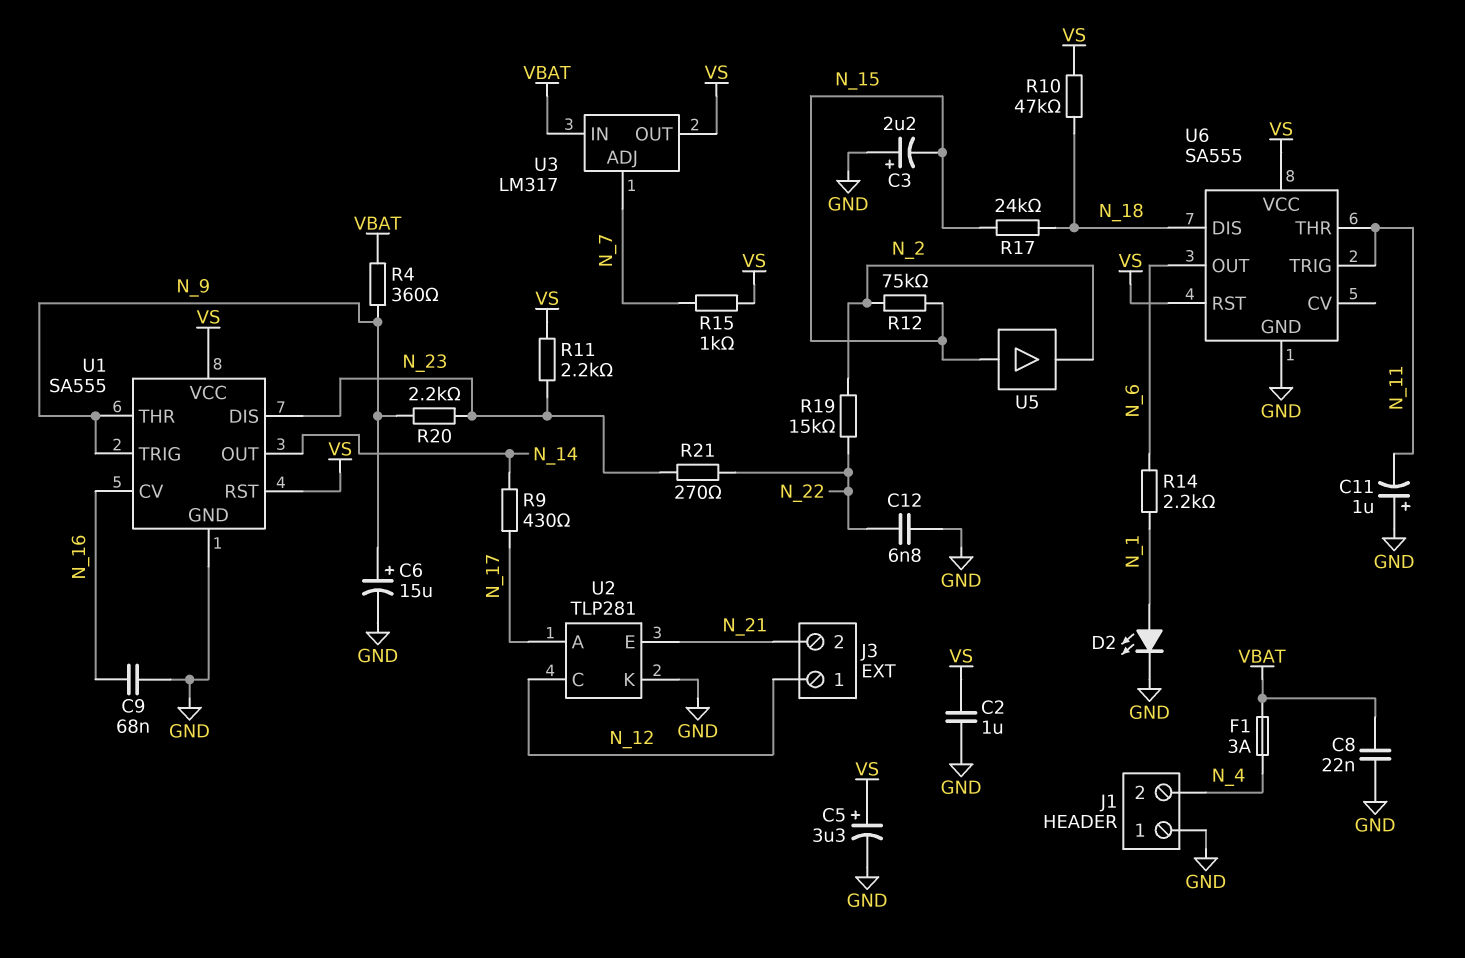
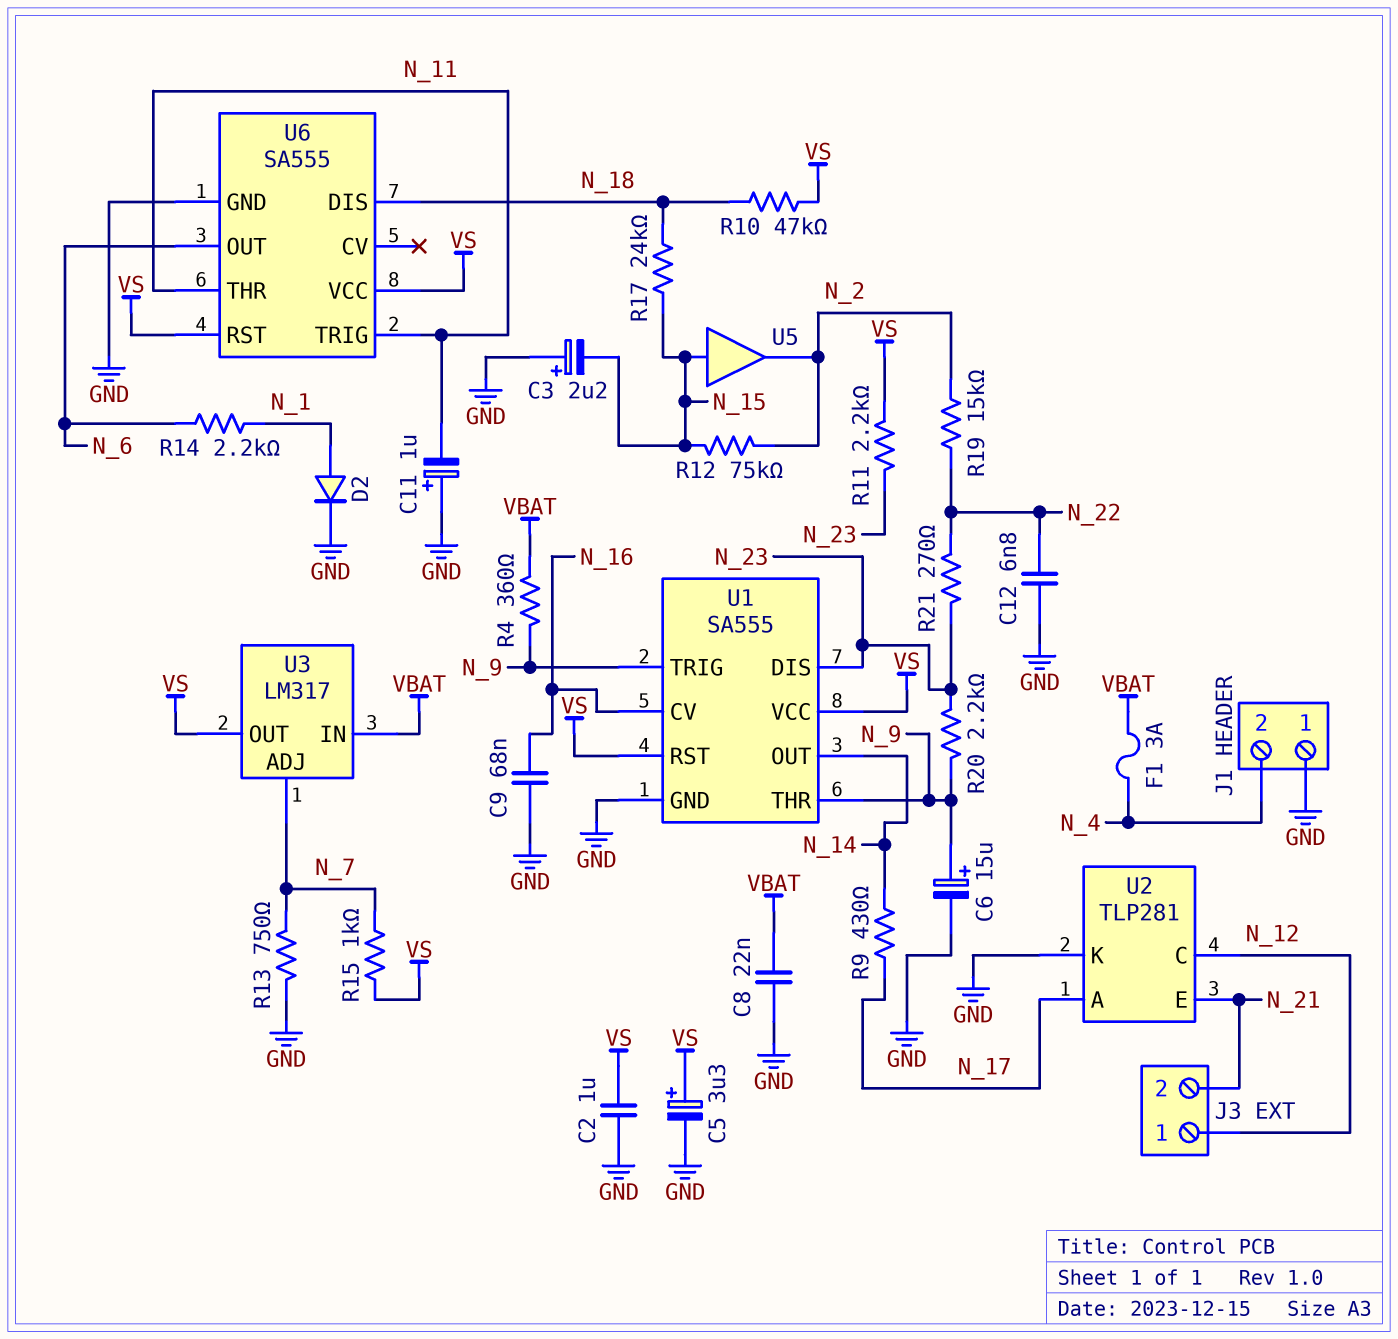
D2: LED (A N_1, K GND) -> diode (A N_1, K GND)
R13: none -> 750 (GND, N_7)

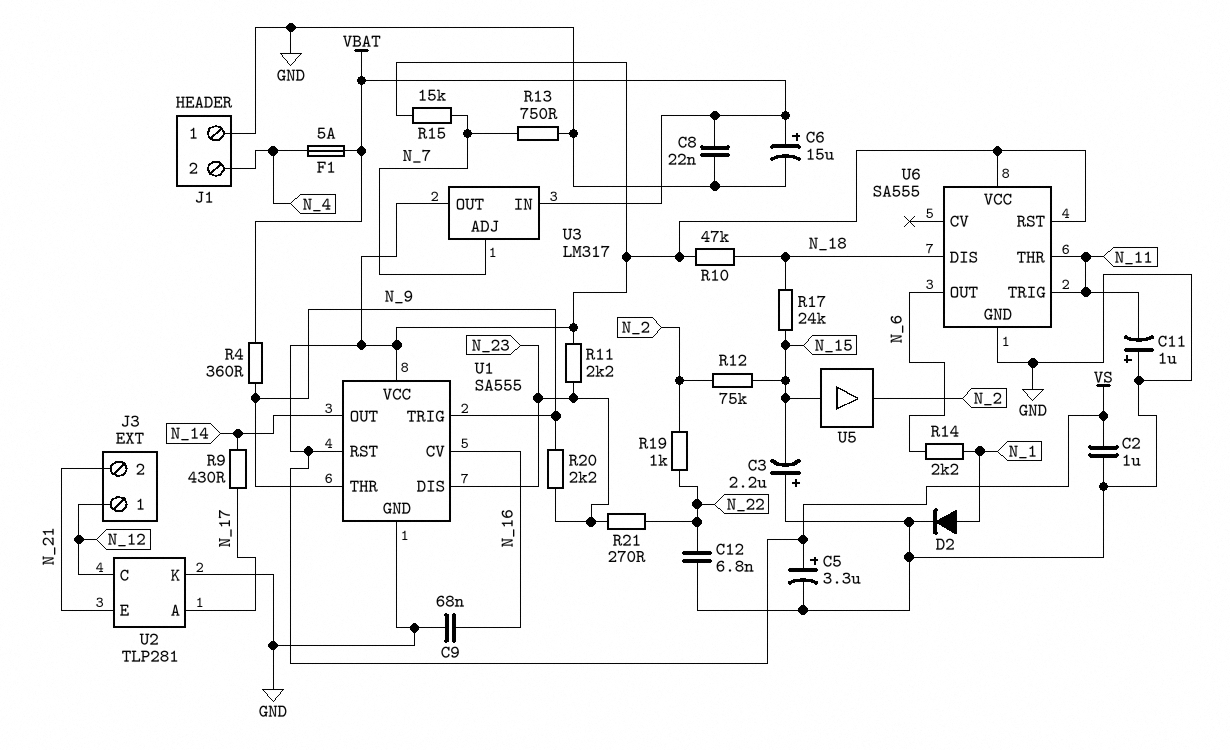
C6: 15uF (plus N_9, minus GND) -> 15uF (plus VBAT, minus GND)
F1: 3A (N_4, VBAT) -> 5A (N_4, VBAT)
R15: 1k (N_7, VS) -> 15k (N_7, VS)
R19: 15k (N_2, N_22) -> 1k (N_2, N_22)

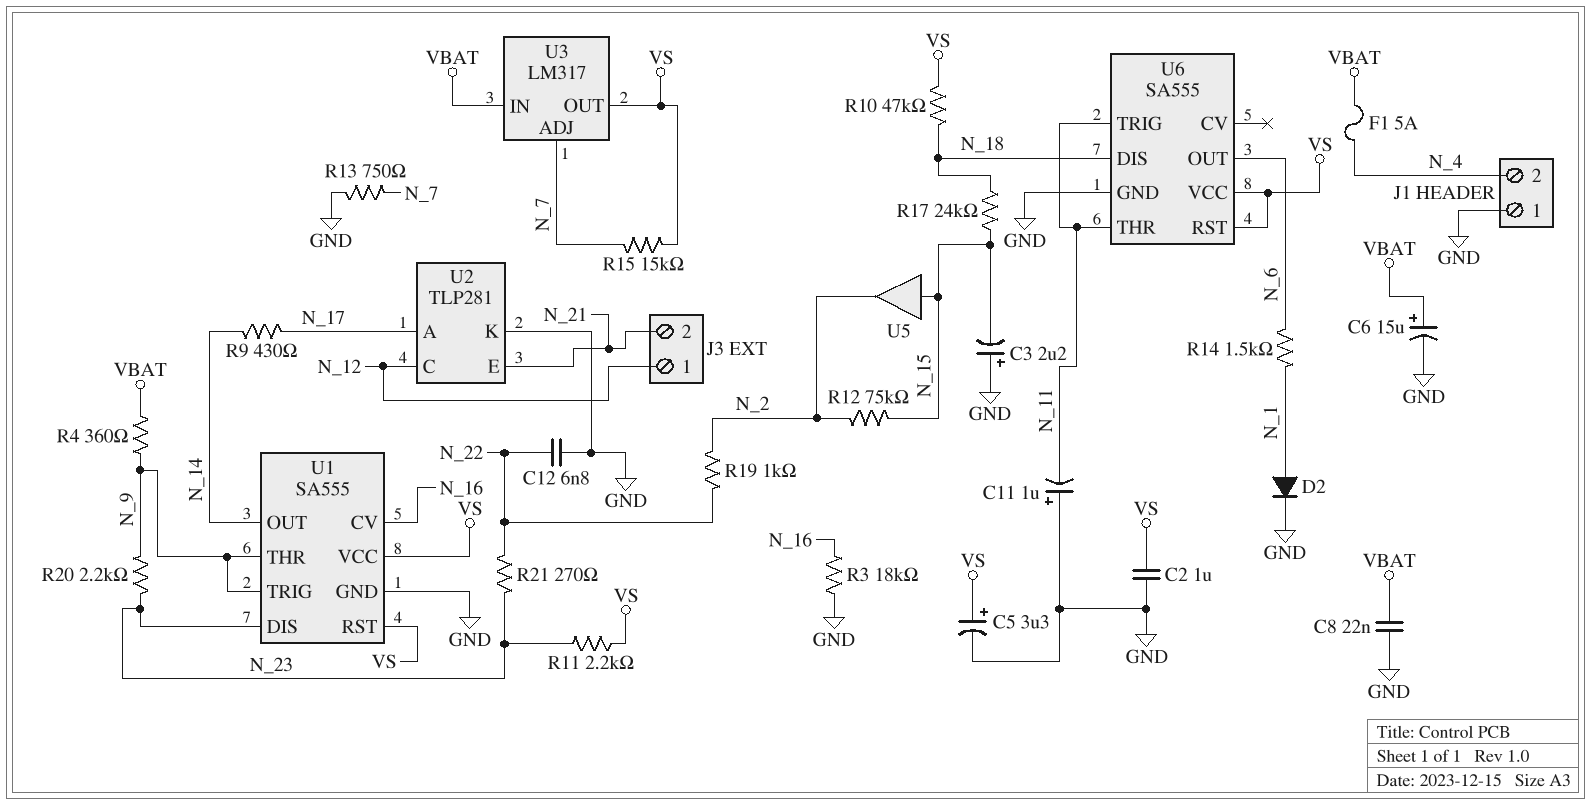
C9: 68nF (GND, N_16) -> none
R3: none -> 18k (GND, N_16)
R14: 2.2k (N_1, N_6) -> 1.5k (N_1, N_6)

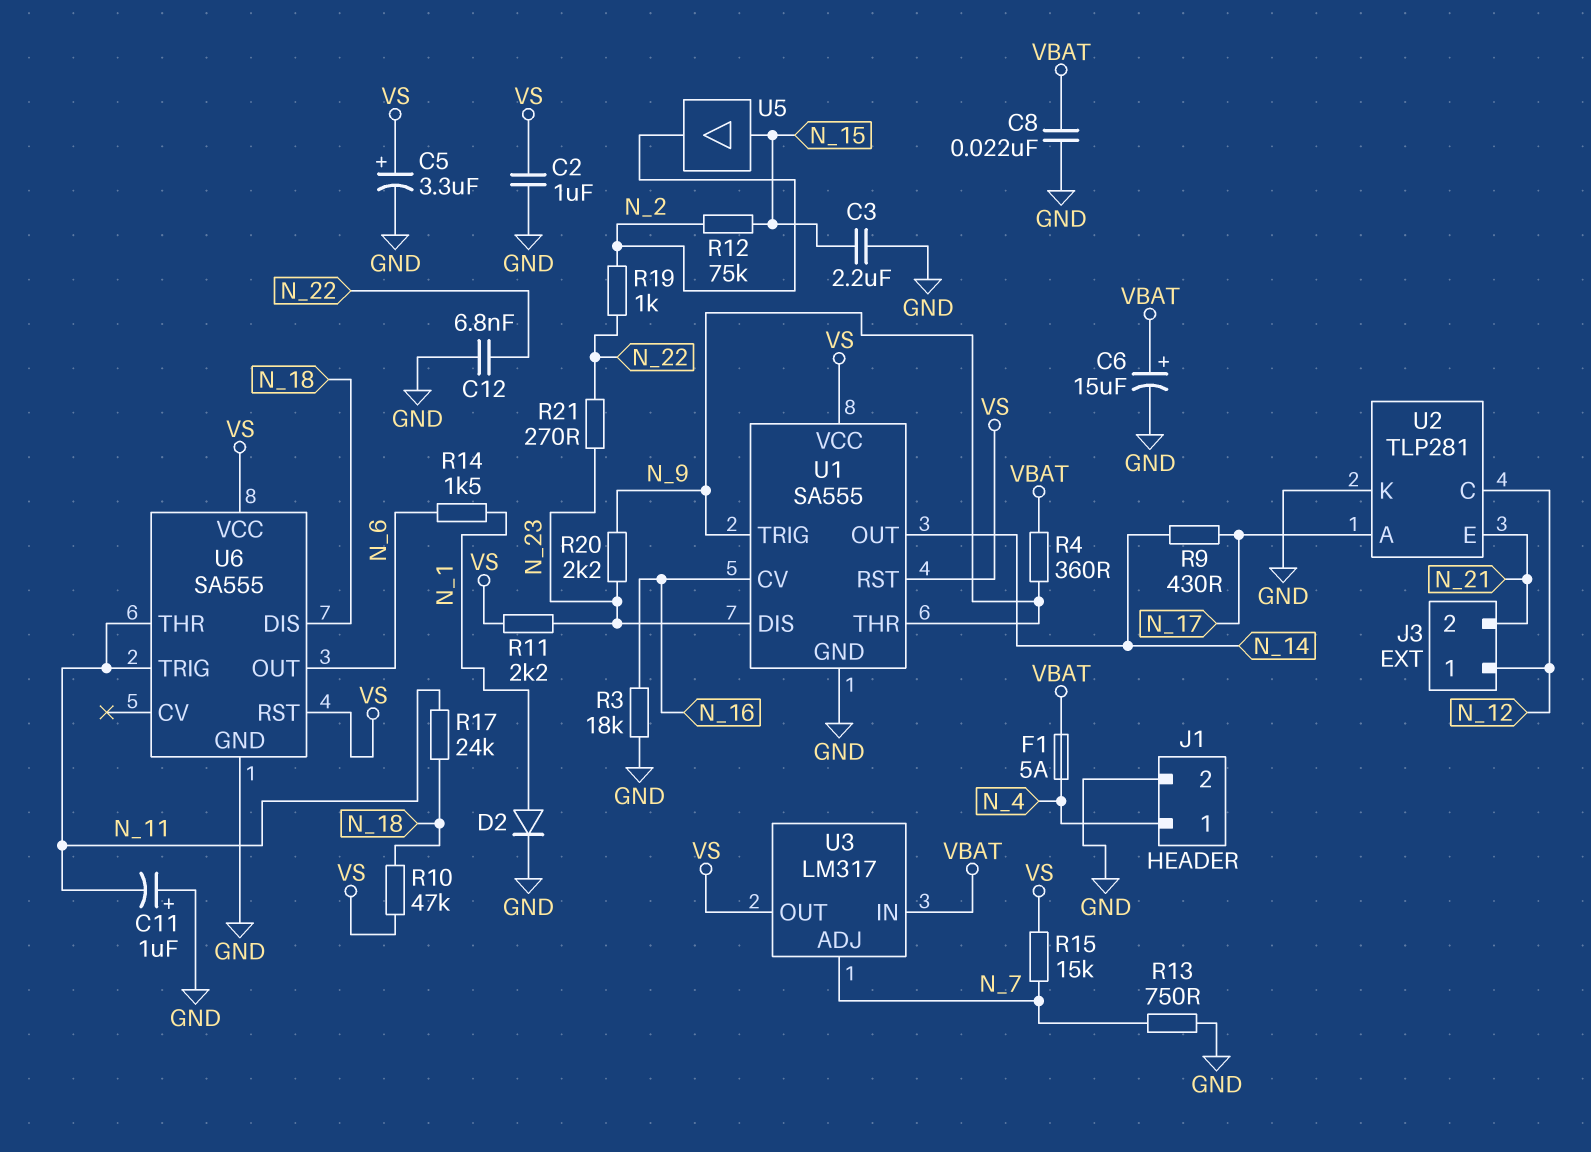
C3: 2.2uF (plus GND, minus N_15) -> 2.2uF (GND, N_15)
J1 pin 1: GND -> N_4
J1 pin 2: N_4 -> GND
R17: 24k (N_15, N_18) -> 24k (N_11, N_18)

